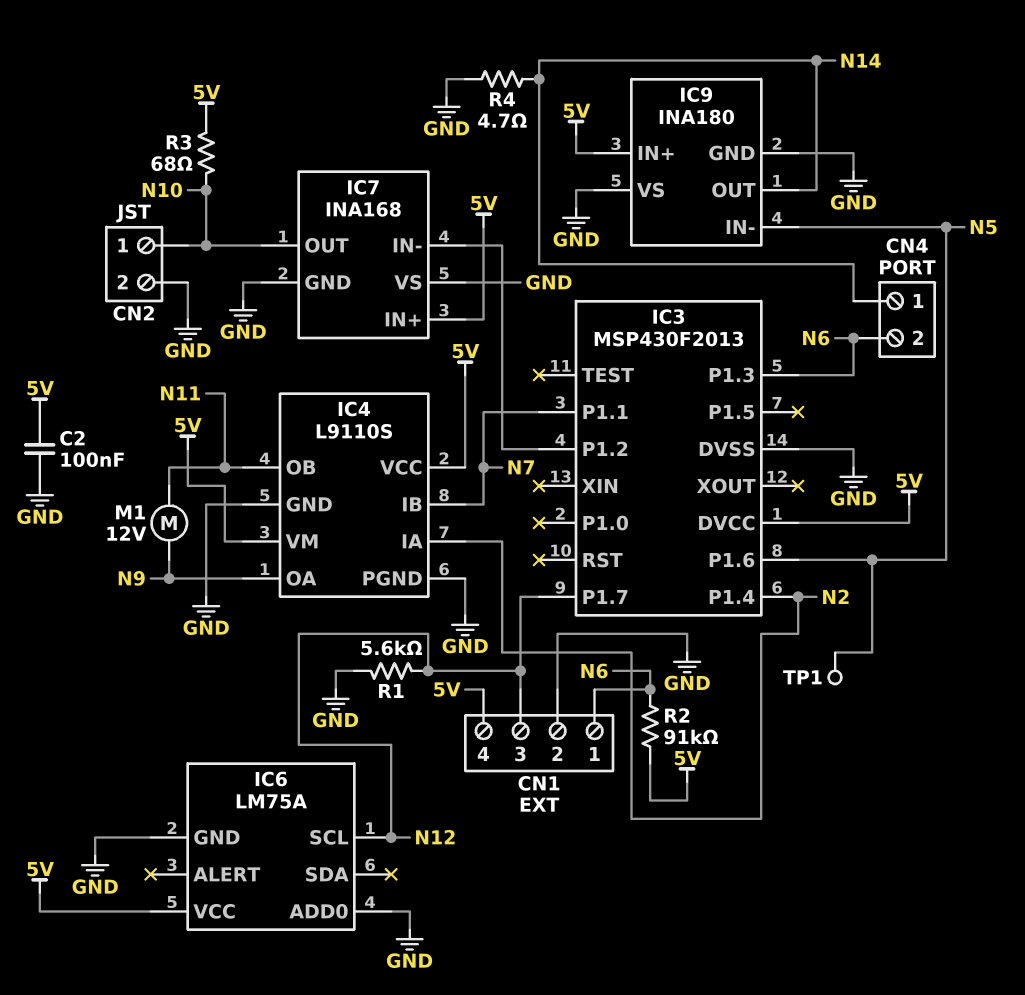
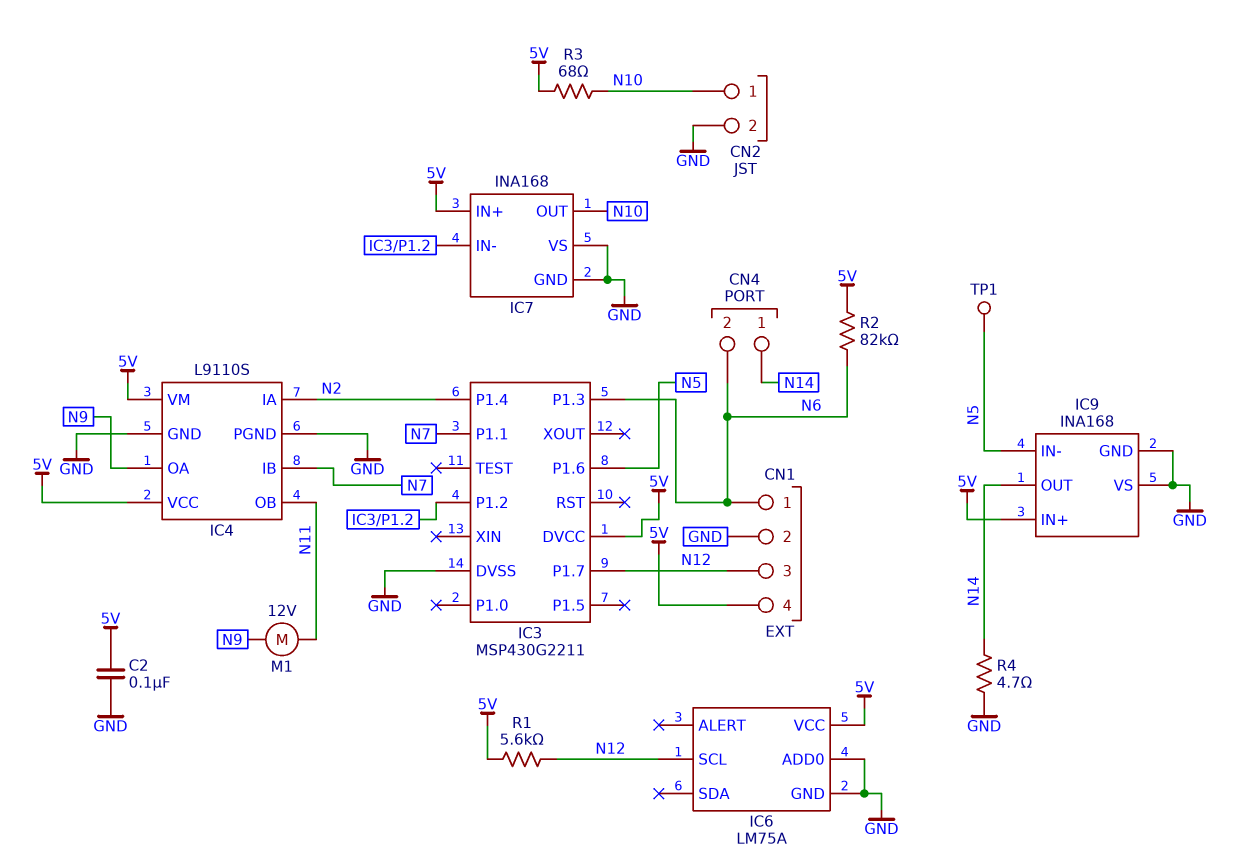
IC3: MSP430F2013 -> MSP430G2211
IC9: INA180 -> INA168
R1: 5.6k (GND, N12) -> 5.6k (5V, N12)
R2: 91k (5V, N6) -> 82k (5V, N6)

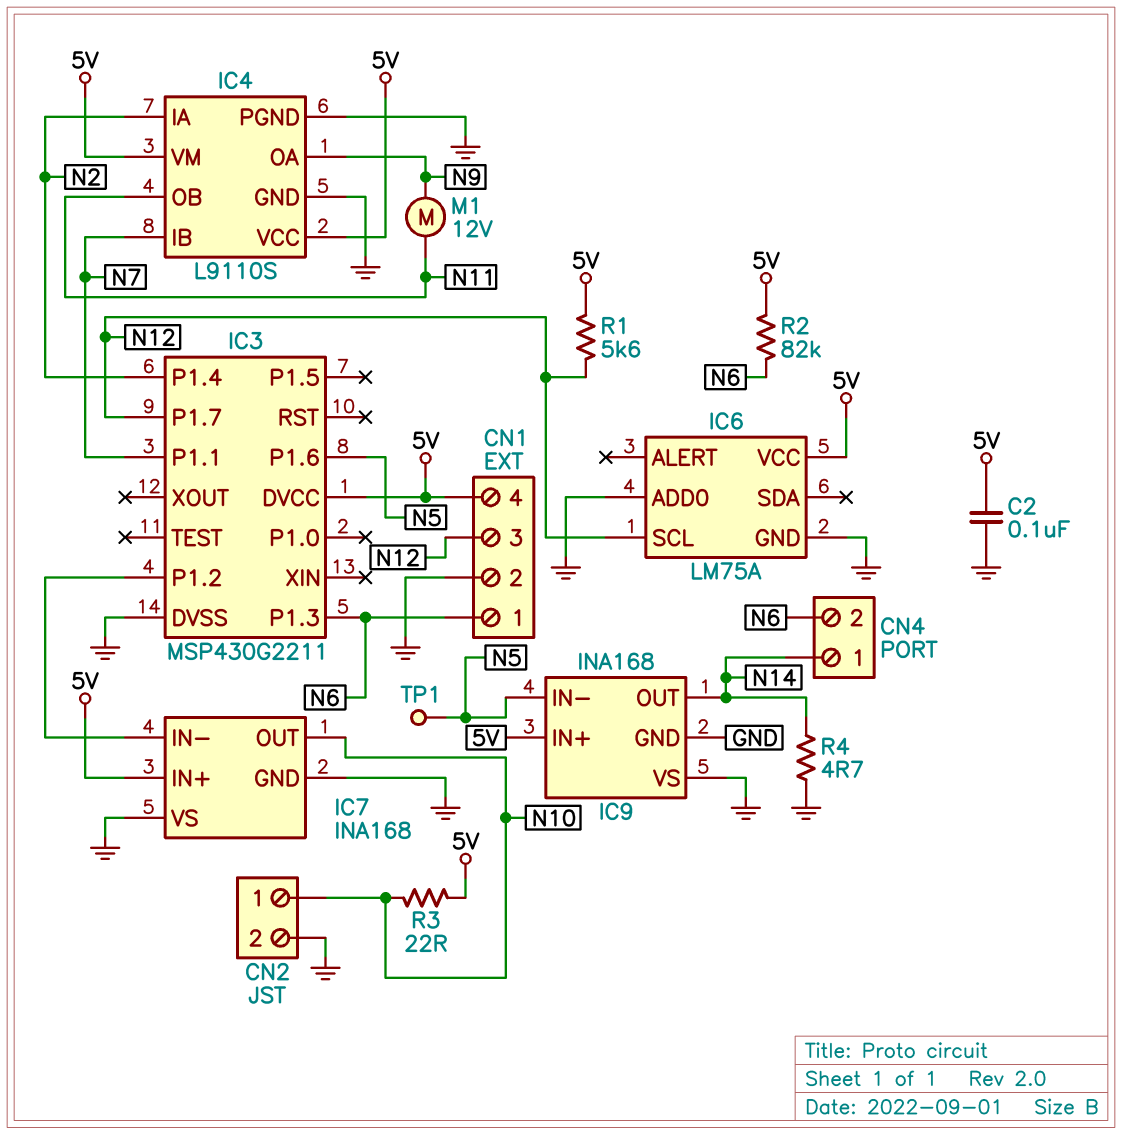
R3: 68 (5V, N10) -> 22 (5V, N10)

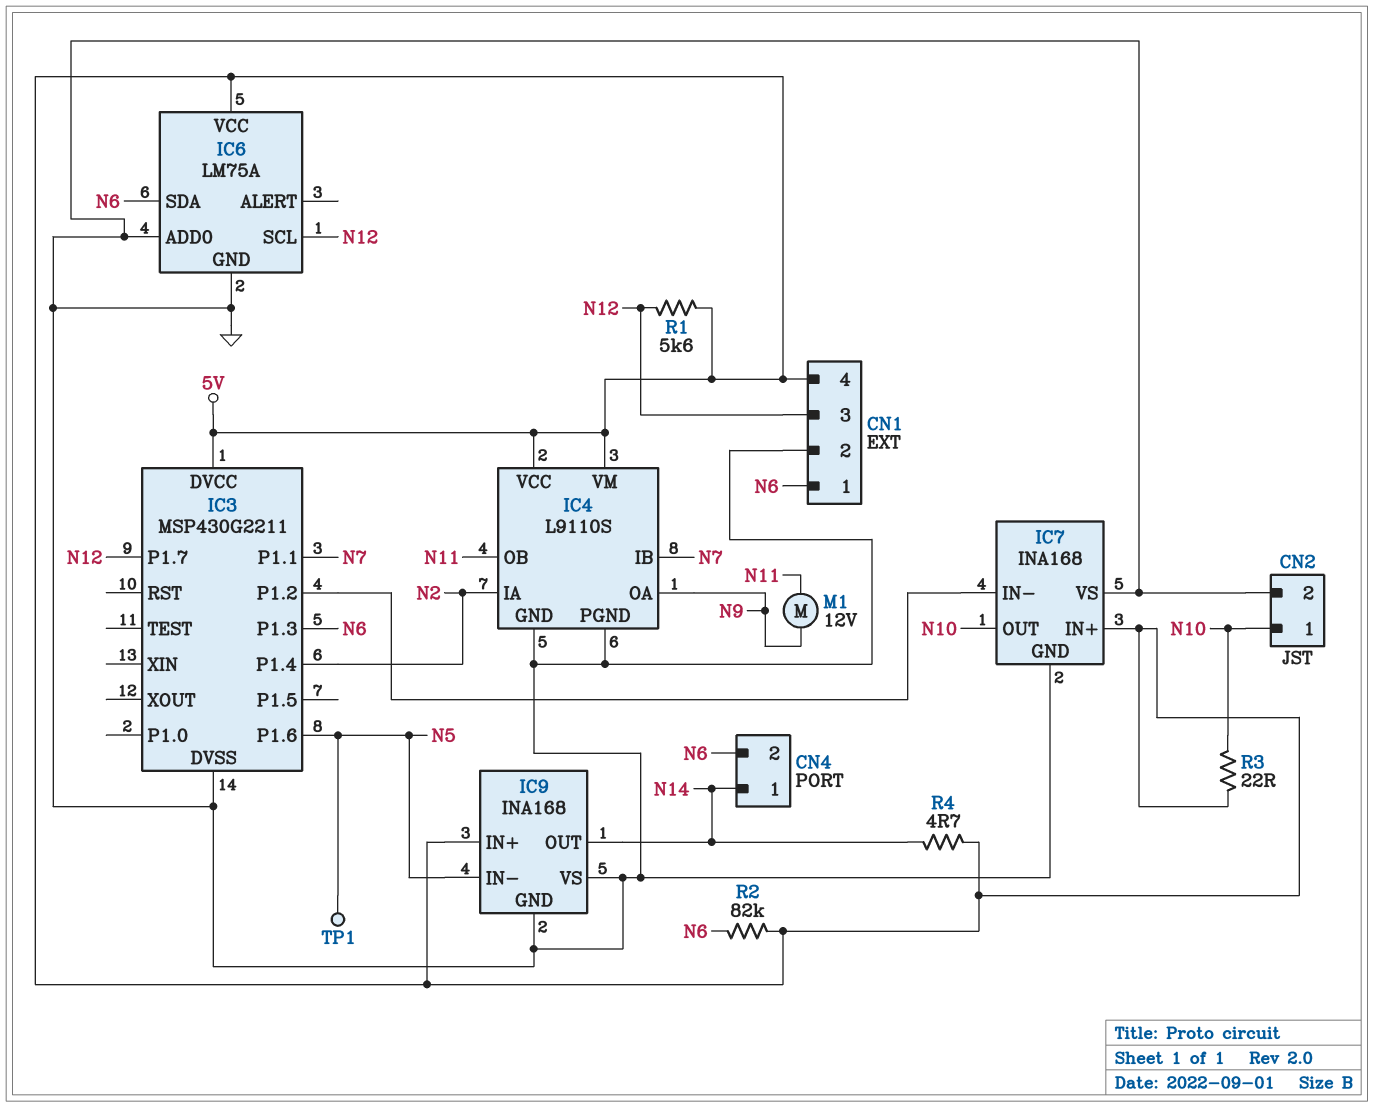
C2: 100nF (5V, GND) -> none
IC6 pin SDA: none -> N6
R4: 4.7 (GND, N14) -> 4.7 (5V, N14)

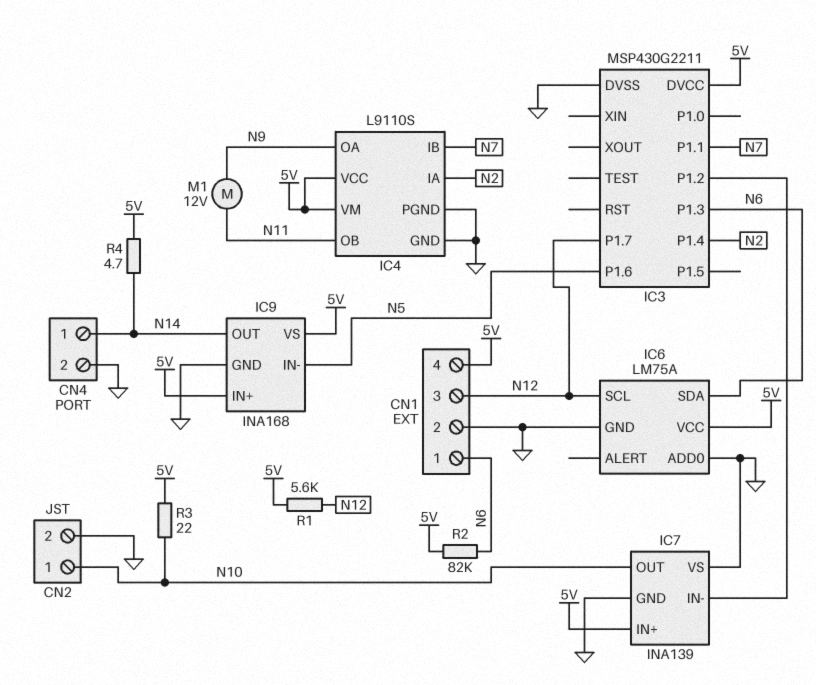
CN4 pin 2: N6 -> GND
IC7: INA168 -> INA139
IC9 pin VS: GND -> 5V
TP1: test point (N5) -> none

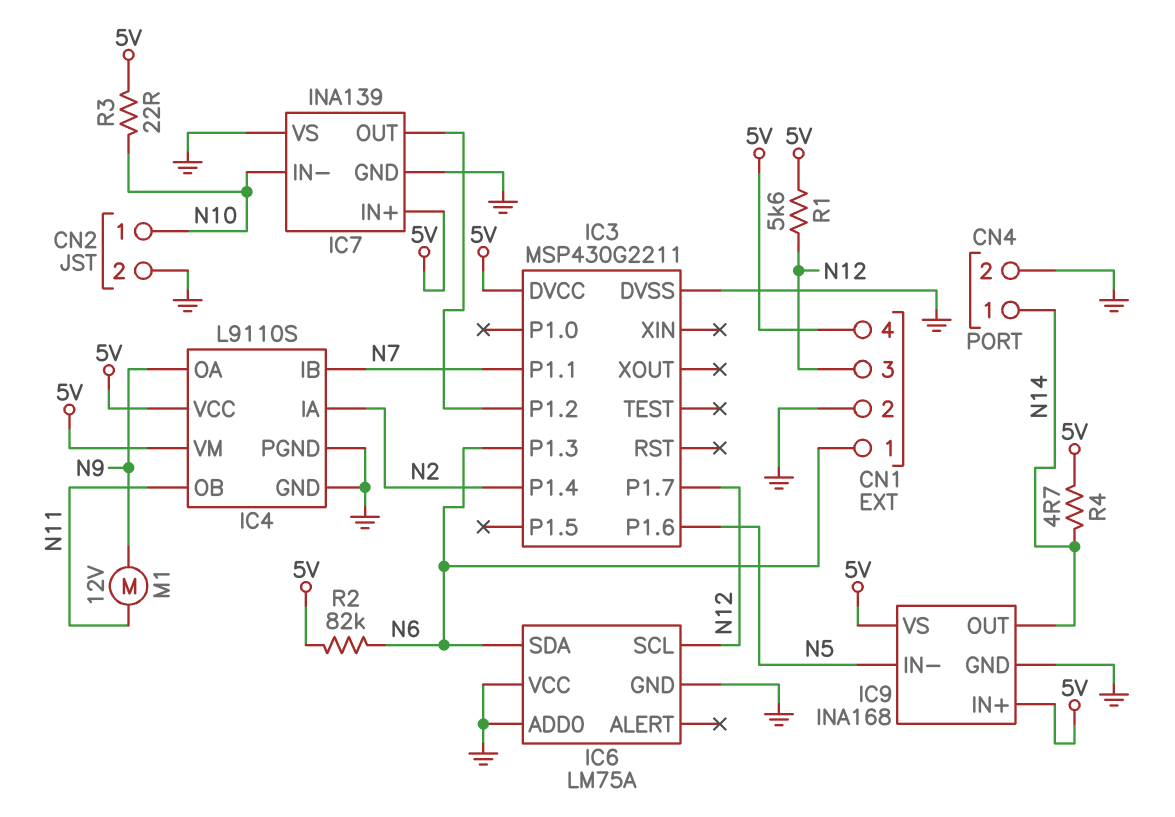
IC6 pin VCC: 5V -> GND
IC7 pin IN-: IC3/P1.2 -> N10
IC7 pin OUT: N10 -> IC3/P1.2

